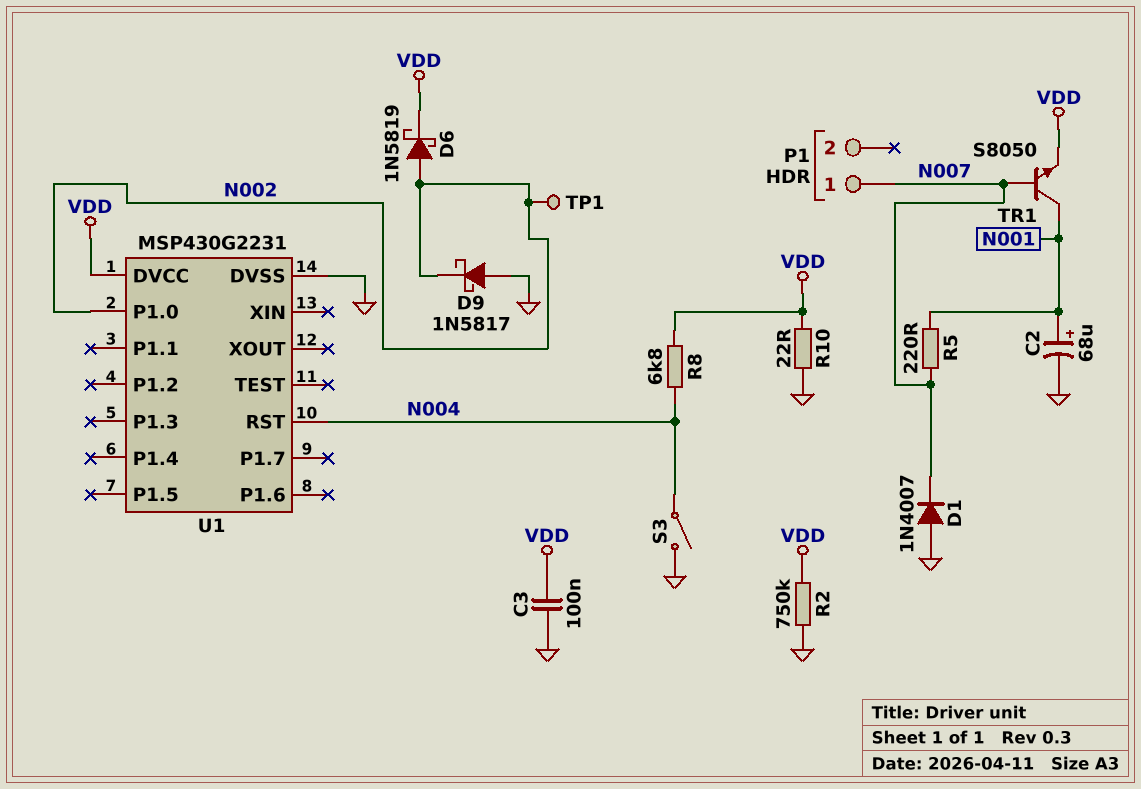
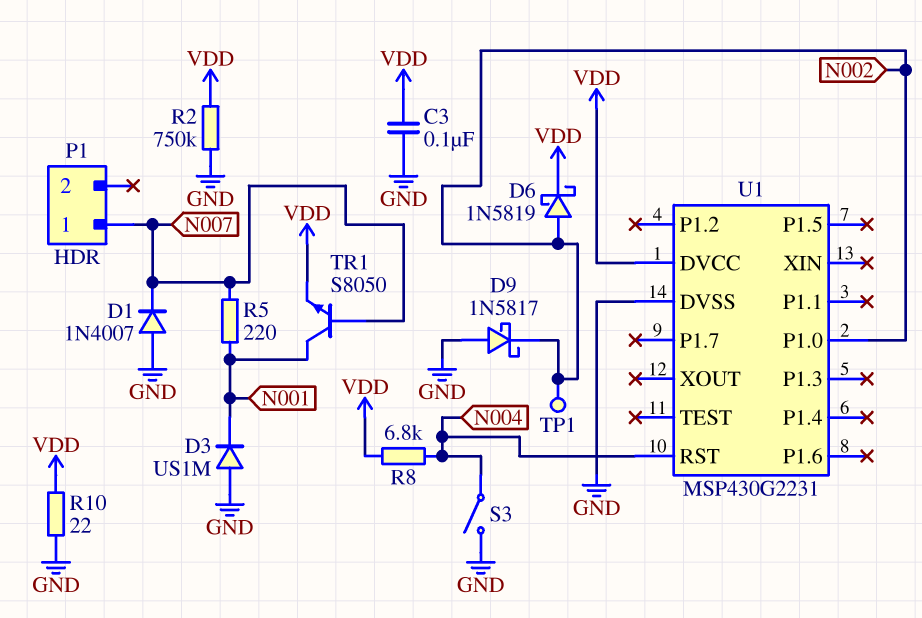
C2: 68uF (plus N001, minus GND) -> none
D3: none -> diode US1M (A GND, K N001)

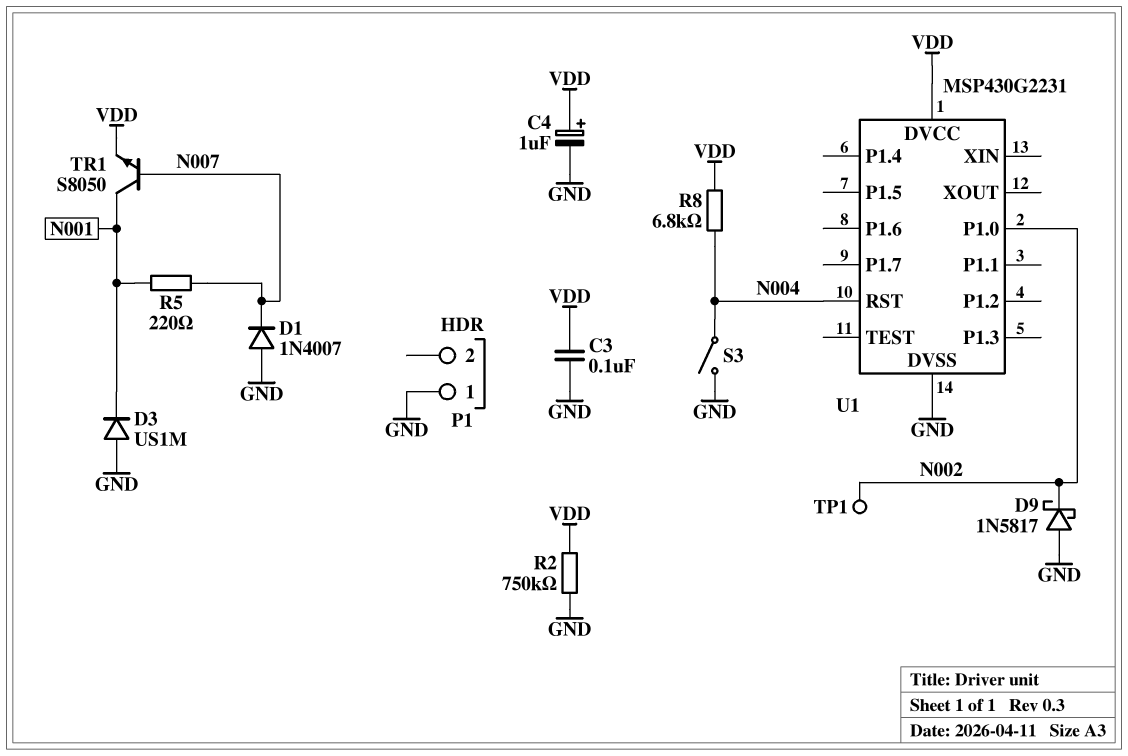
C4: none -> 1uF (plus VDD, minus GND)
D6: schottky 1N5819 (A N002, K VDD) -> none
P1 pin 1: N007 -> GND
R10: 22 (GND, VDD) -> none

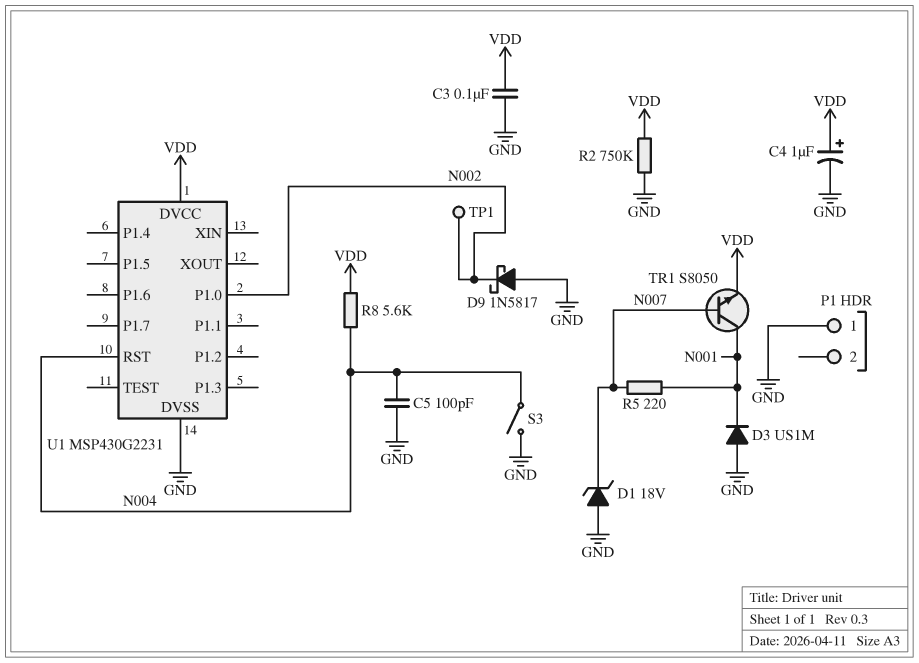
C5: none -> 100pF (GND, N004)
D1: diode 1N4007 (A GND, K N007) -> zener 18V (A GND, K N007)
R8: 6.8k (N004, VDD) -> 5.6k (N004, VDD)

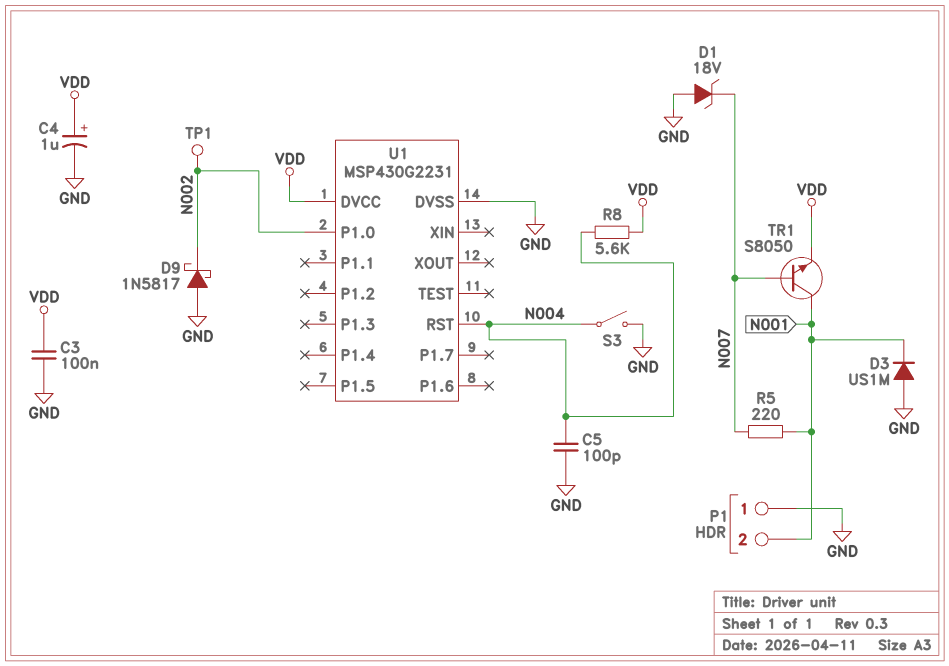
P1 pin 2: none -> N001
R2: 750k (GND, VDD) -> none

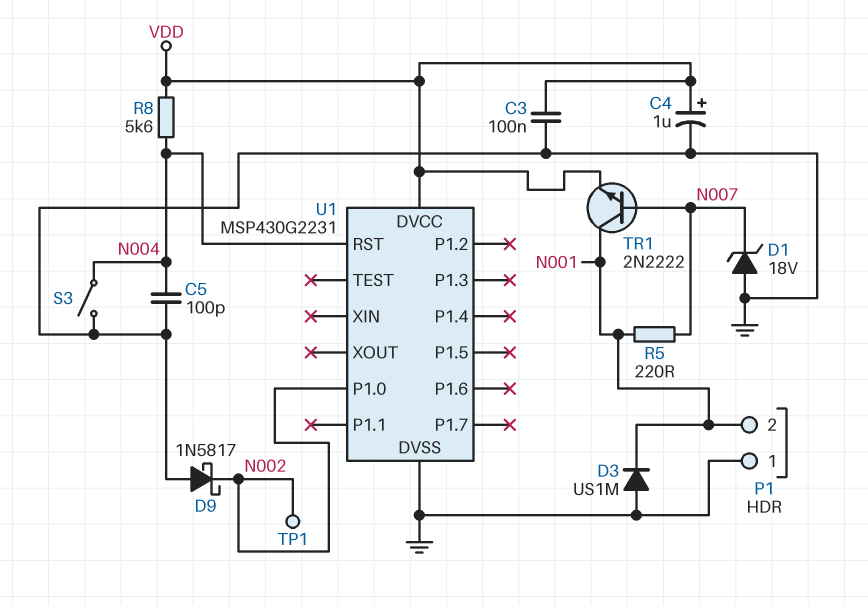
TR1: NPN S8050 (B N007, C N001, E VDD) -> NPN 2N2222 (B N007, C N001, E VDD)

